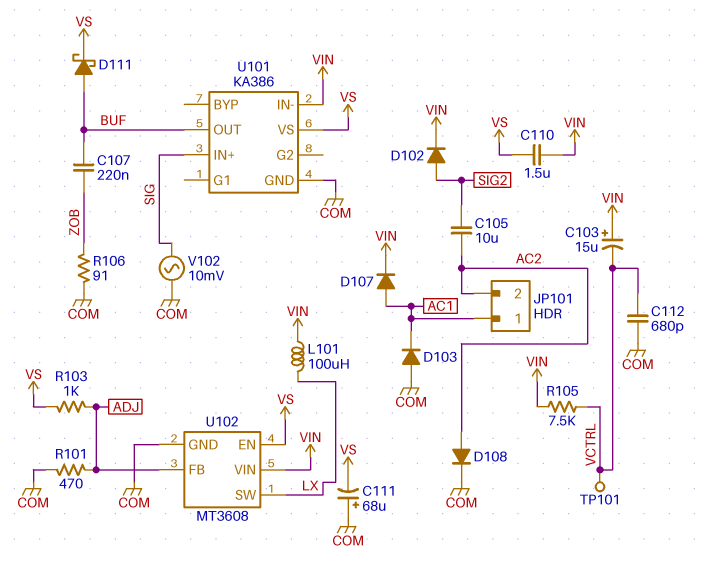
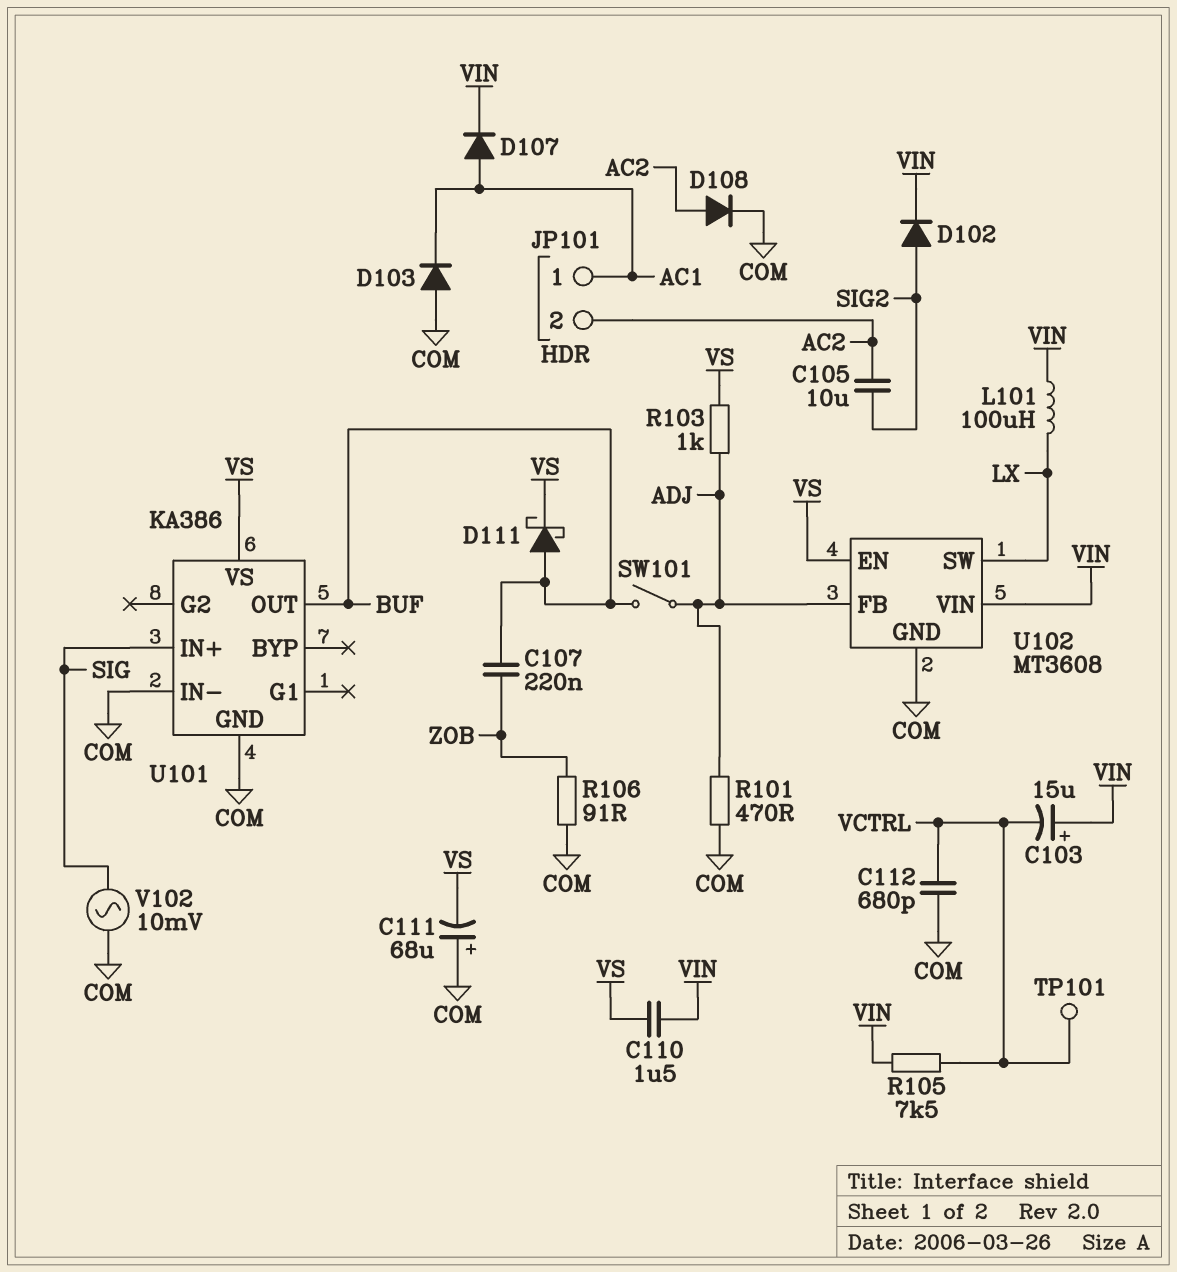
SW101: none -> switch (ADJ, BUF)
U101 pin IN-: VIN -> COM

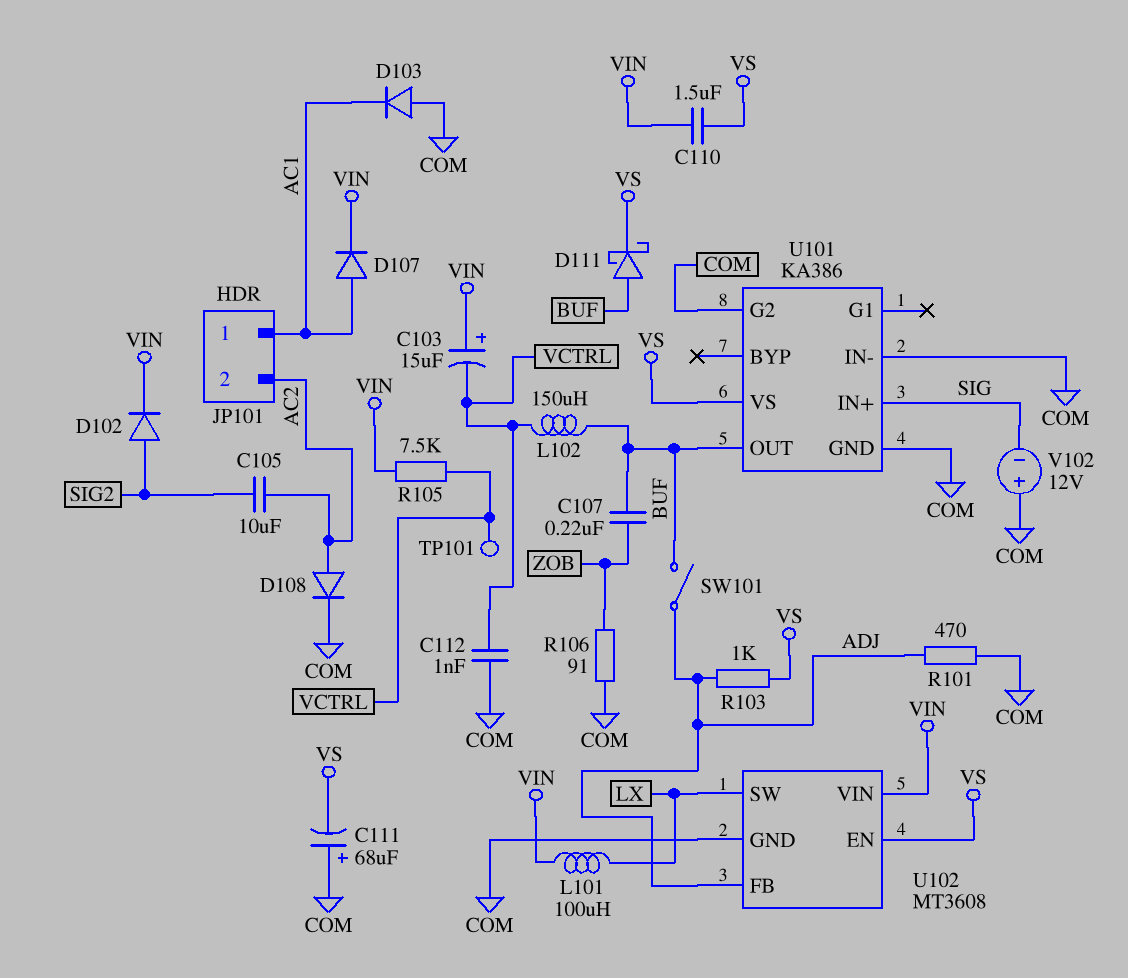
C112: 680pF (COM, VCTRL) -> 1nF (COM, VCTRL)
L102: none -> 150uH (BUF, VCTRL)
U101 pin G2: none -> COM
V102: AC 10mV (COM, SIG) -> 12V (plus COM, minus SIG)

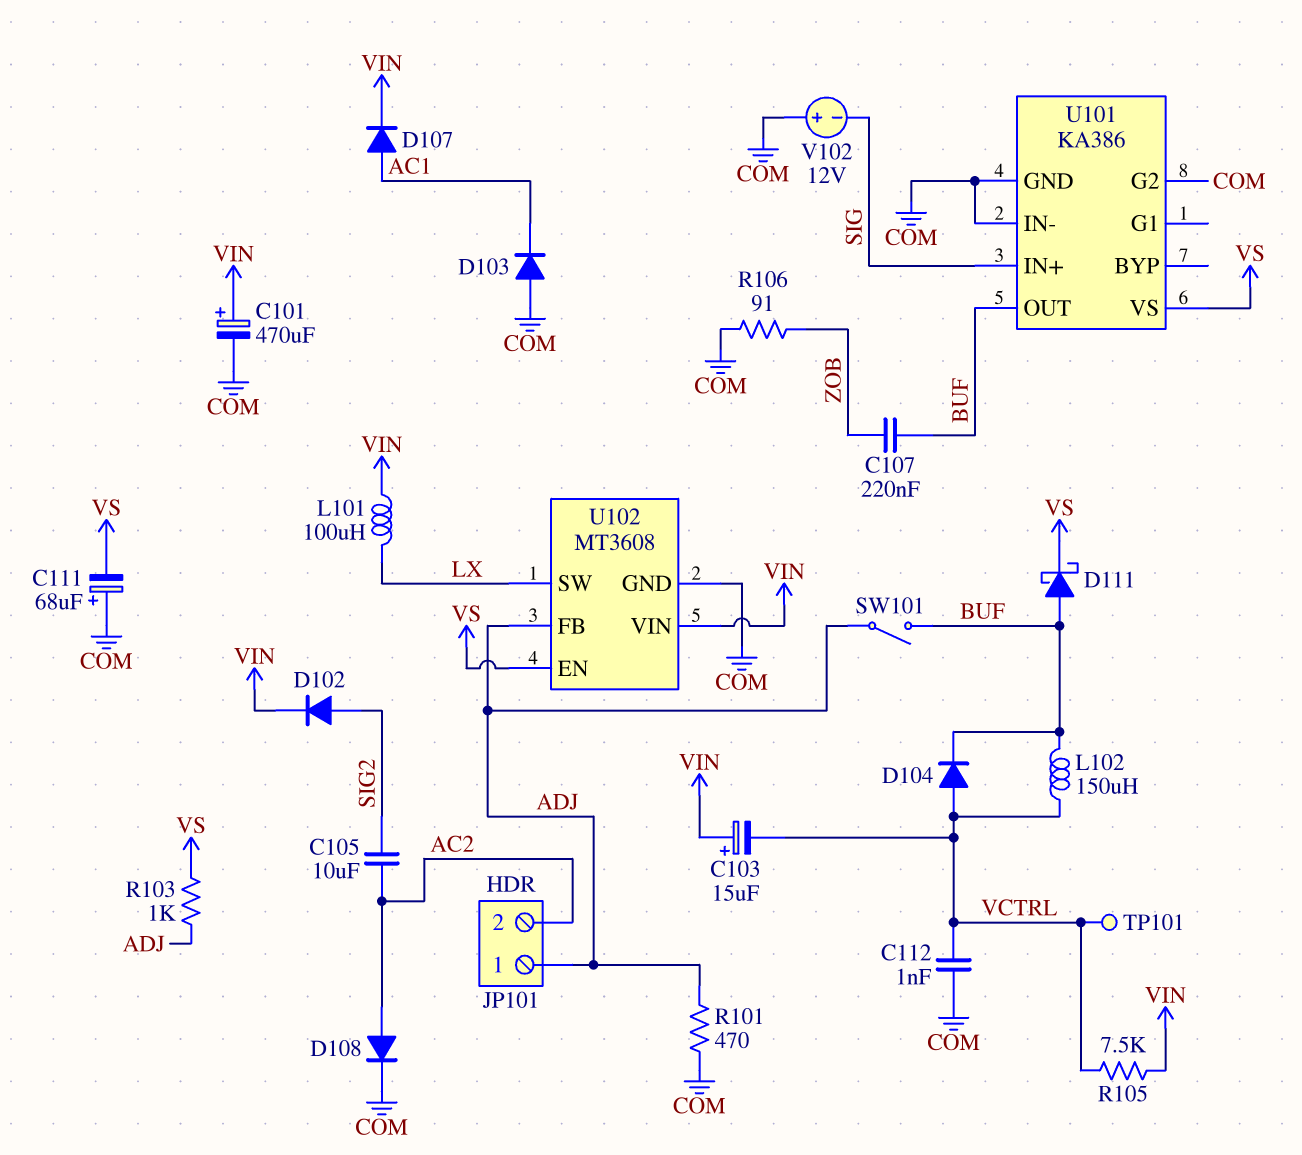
C101: none -> 470uF (plus VIN, minus COM)
C110: 1.5uF (VIN, VS) -> none
D104: none -> diode (A VCTRL, K BUF)
JP101 pin 1: AC1 -> ADJ

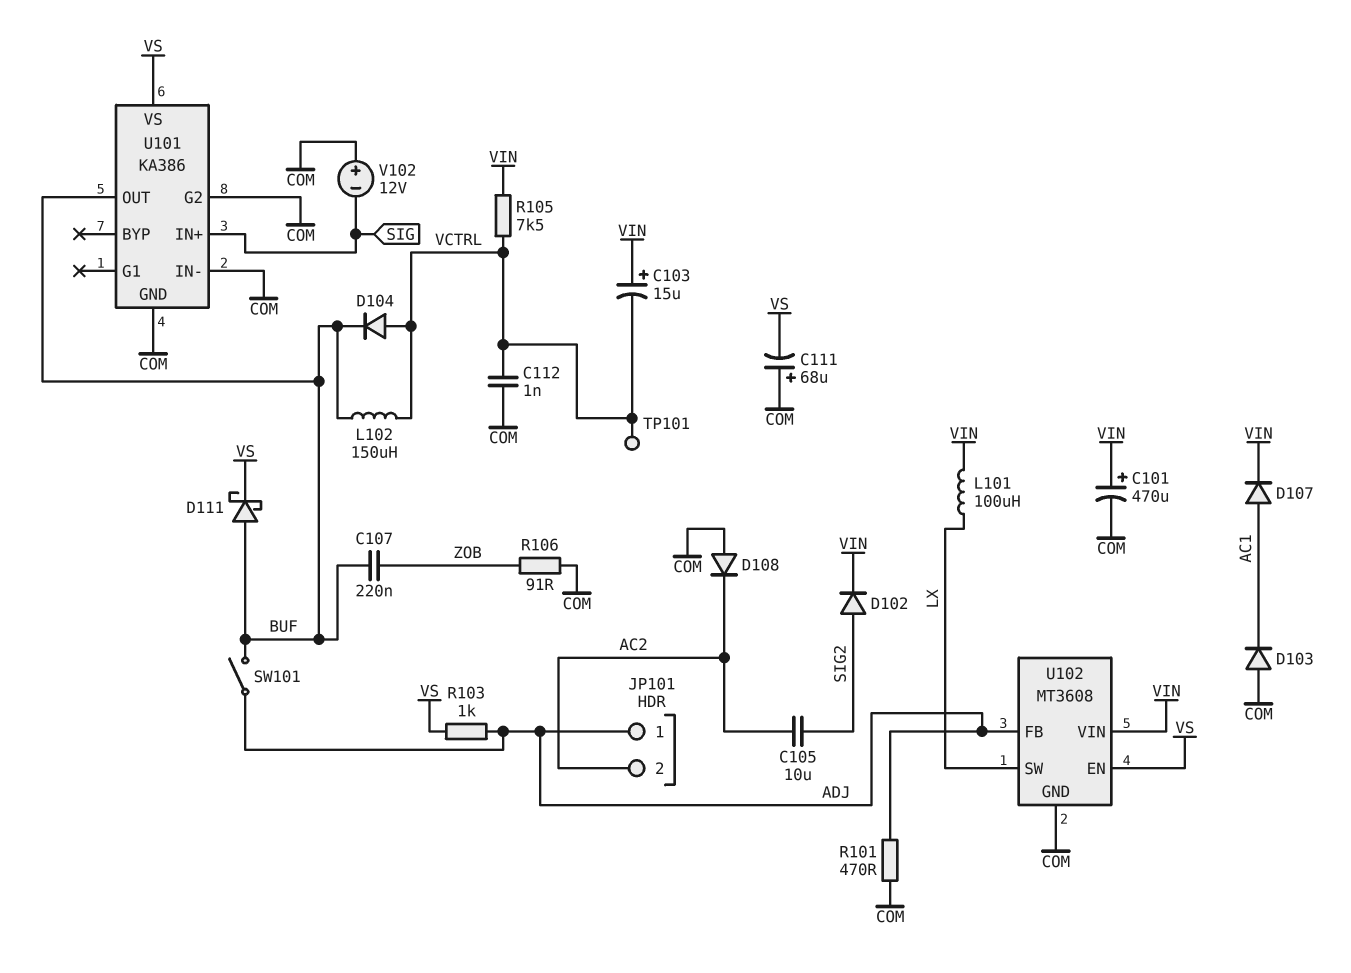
D108: diode (A AC2, K COM) -> diode (A COM, K AC2)

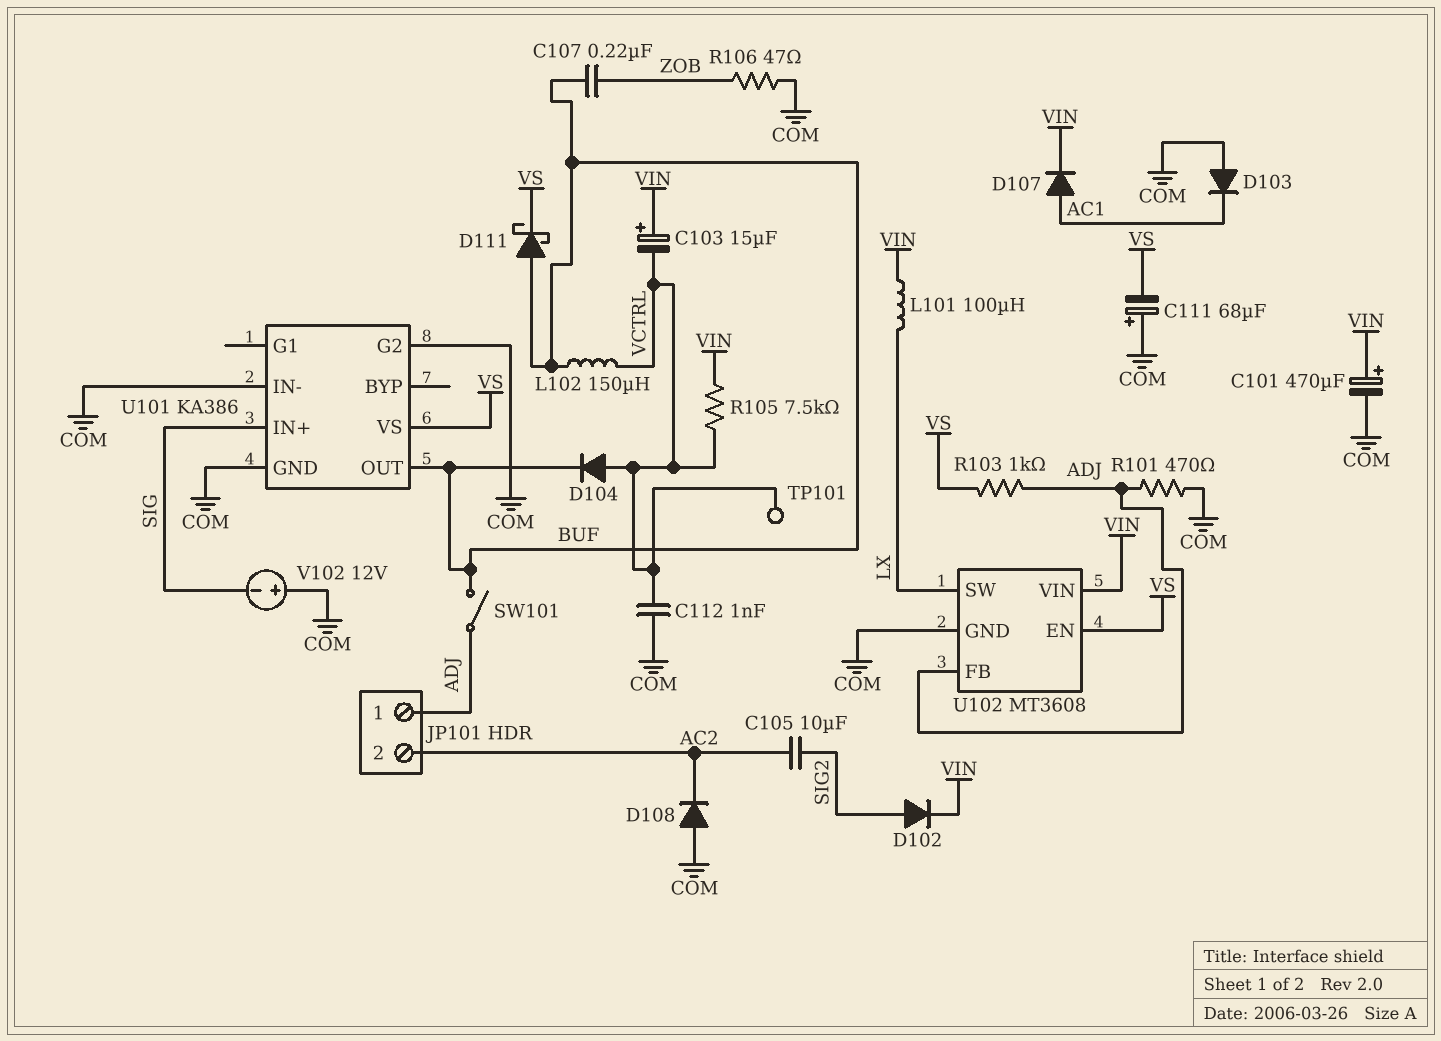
R106: 91 (COM, ZOB) -> 47 (COM, ZOB)

